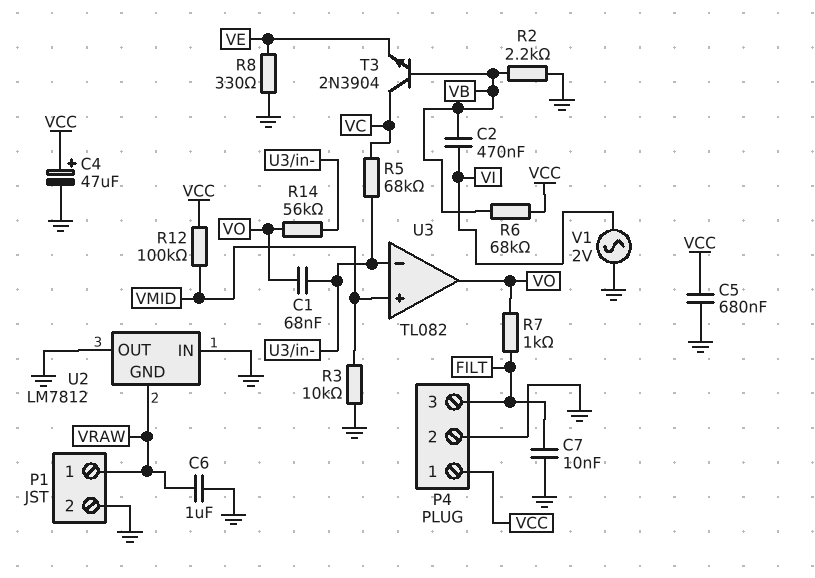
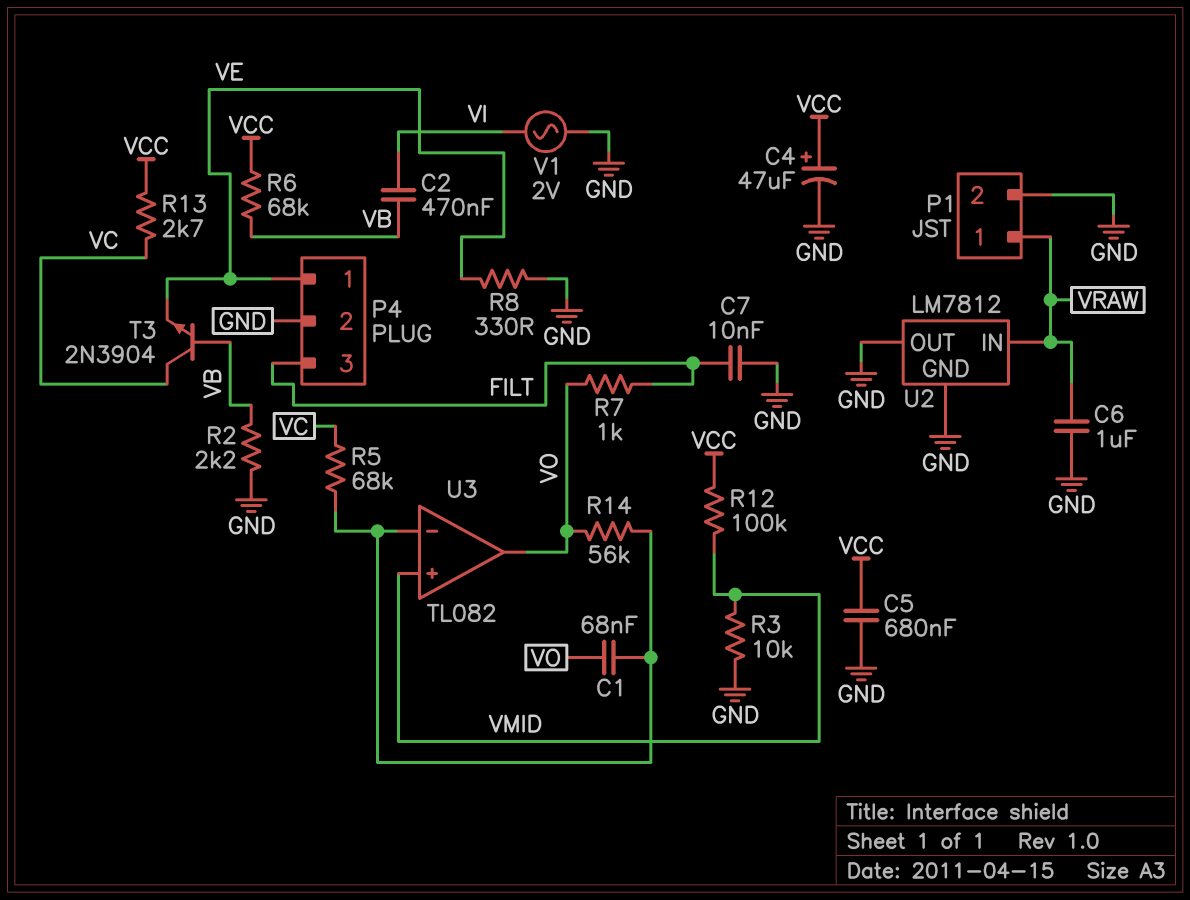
P4 pin 1: VCC -> VE
R13: none -> 2.7k (VC, VCC)
U2 pin GND: VRAW -> GND
U2 pin IN: GND -> VRAW

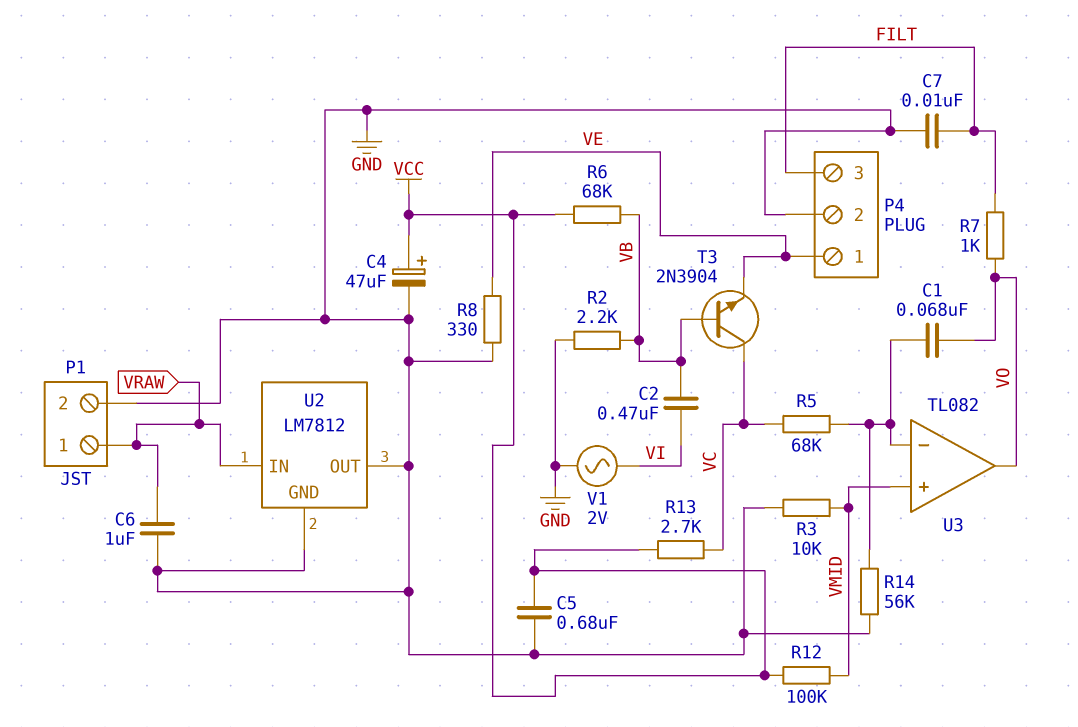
R14: 56k (U3/in-, VO) -> 56k (GND, U3/in-)

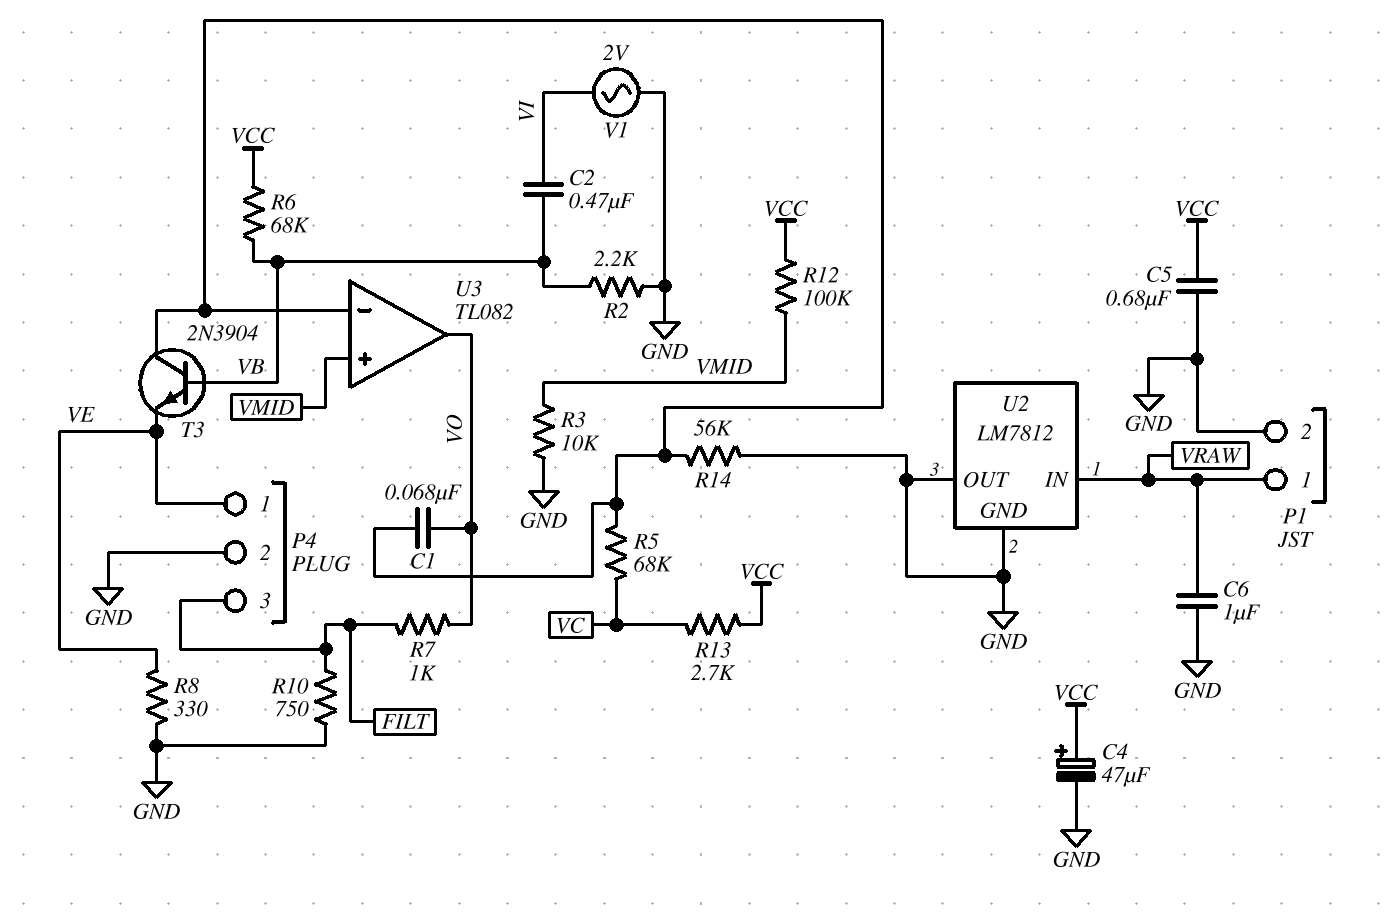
C7: 10nF (FILT, GND) -> none
R10: none -> 750 (FILT, GND)
T3: NPN 2N3904 (B VB, C VC, E VE) -> NPN 2N3904 (B VB, C U3/in-, E VE)

